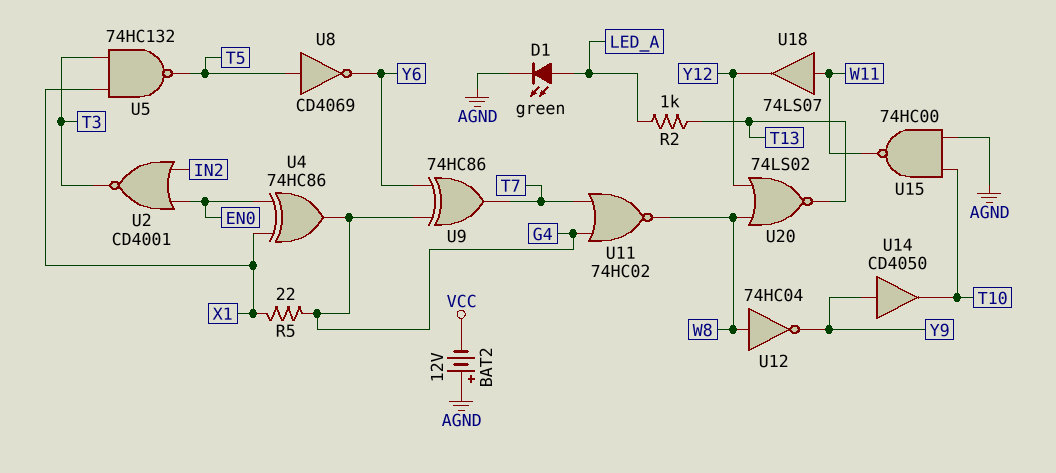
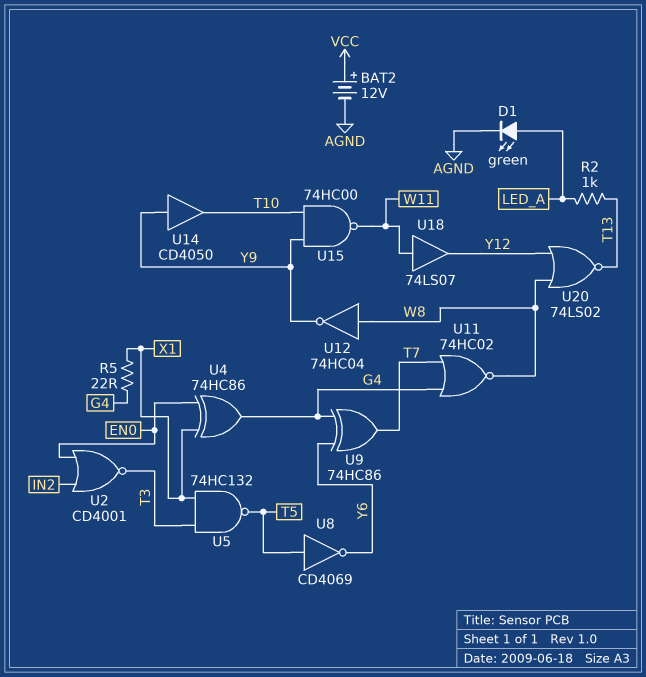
BAT2: 12V (plus AGND, minus VCC) -> 12V (plus VCC, minus AGND)
U15: NAND 74HC00 (in AGND, in T10, out W11) -> NAND 74HC00 (in T10, in Y9, out W11)

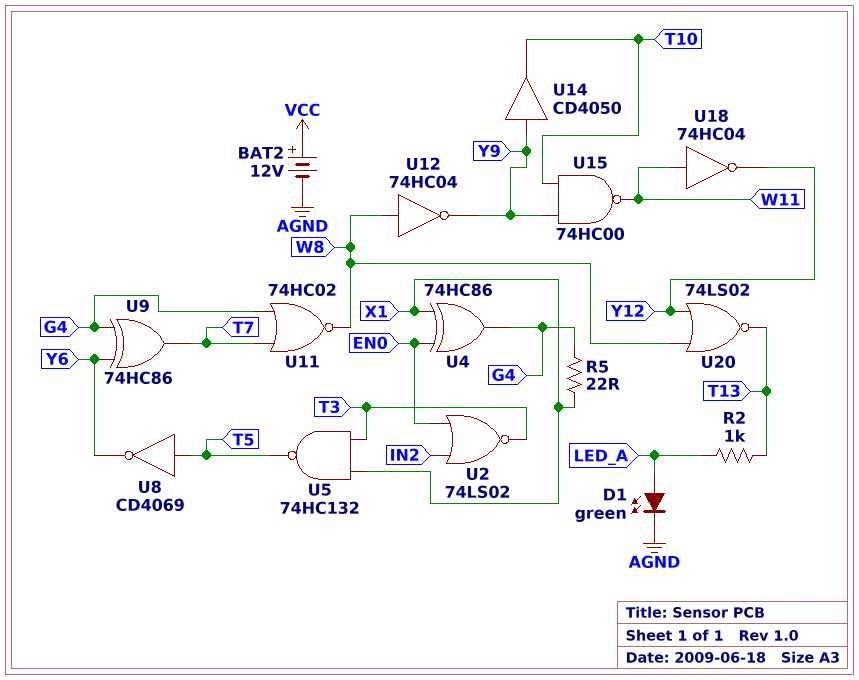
U2: NOR CD4001 (in EN0, in IN2, out T3) -> NOR 74LS02 (in EN0, in IN2, out T3)
U18: buffer 74LS07 (in W11, out Y12) -> NOT 74HC04 (in W11, out Y12)

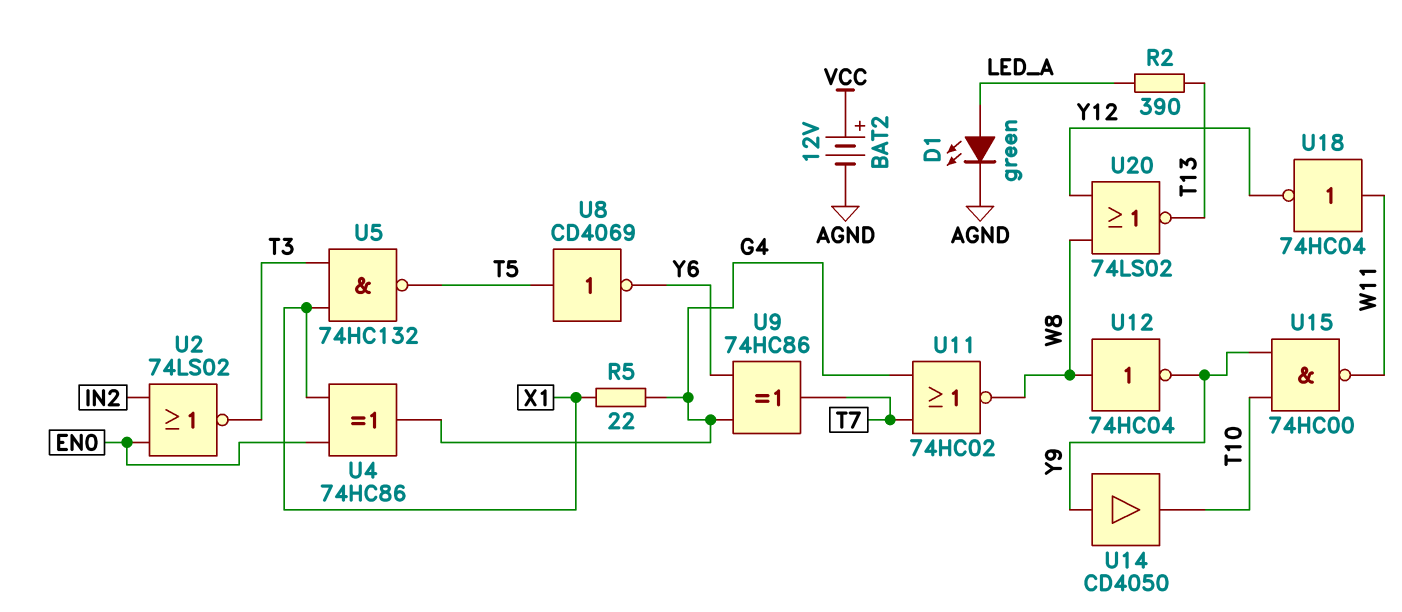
R2: 1k (LED_A, T13) -> 390 (LED_A, T13)

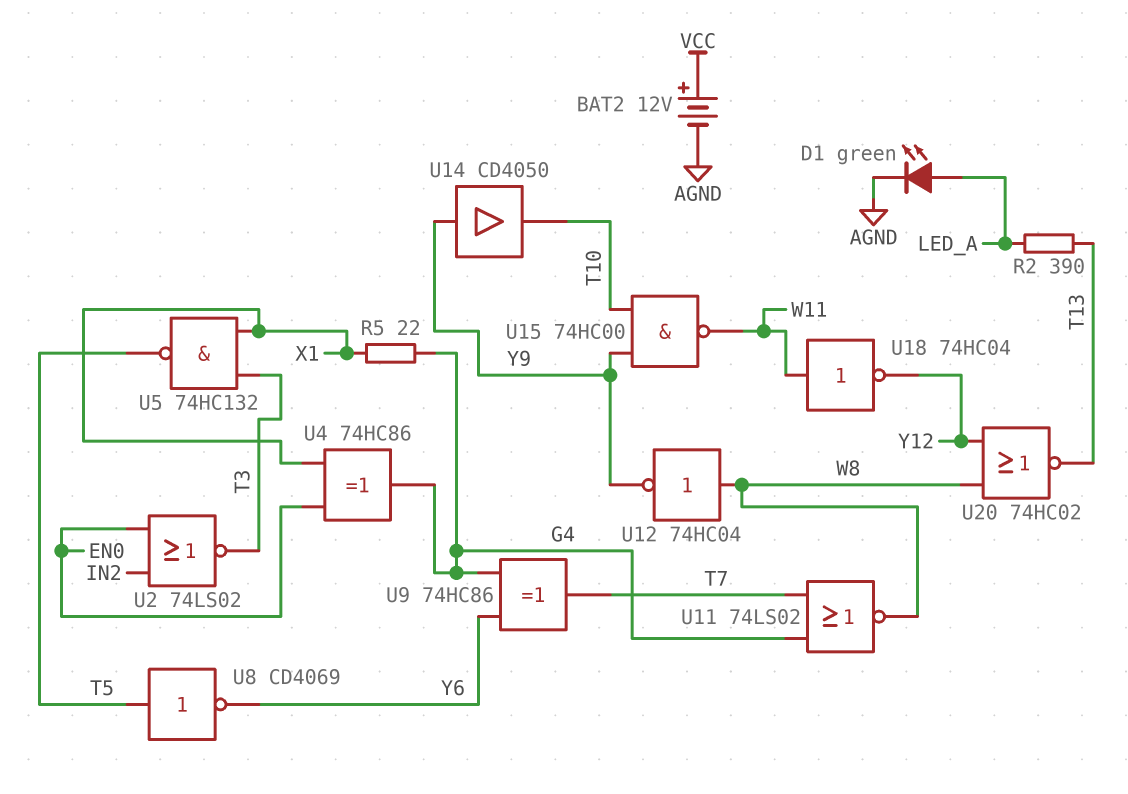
U11: NOR 74HC02 (in G4, in T7, out W8) -> NOR 74LS02 (in G4, in T7, out W8)
U20: NOR 74LS02 (in W8, in Y12, out T13) -> NOR 74HC02 (in W8, in Y12, out T13)

